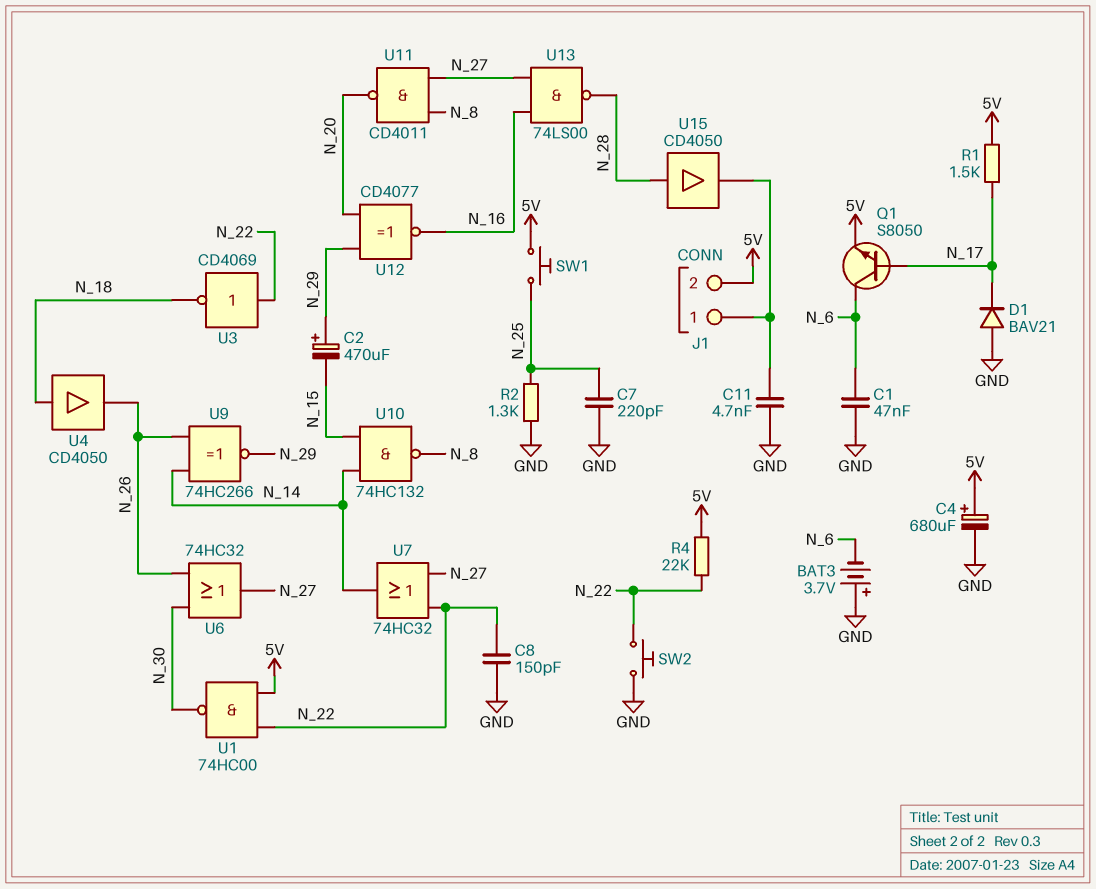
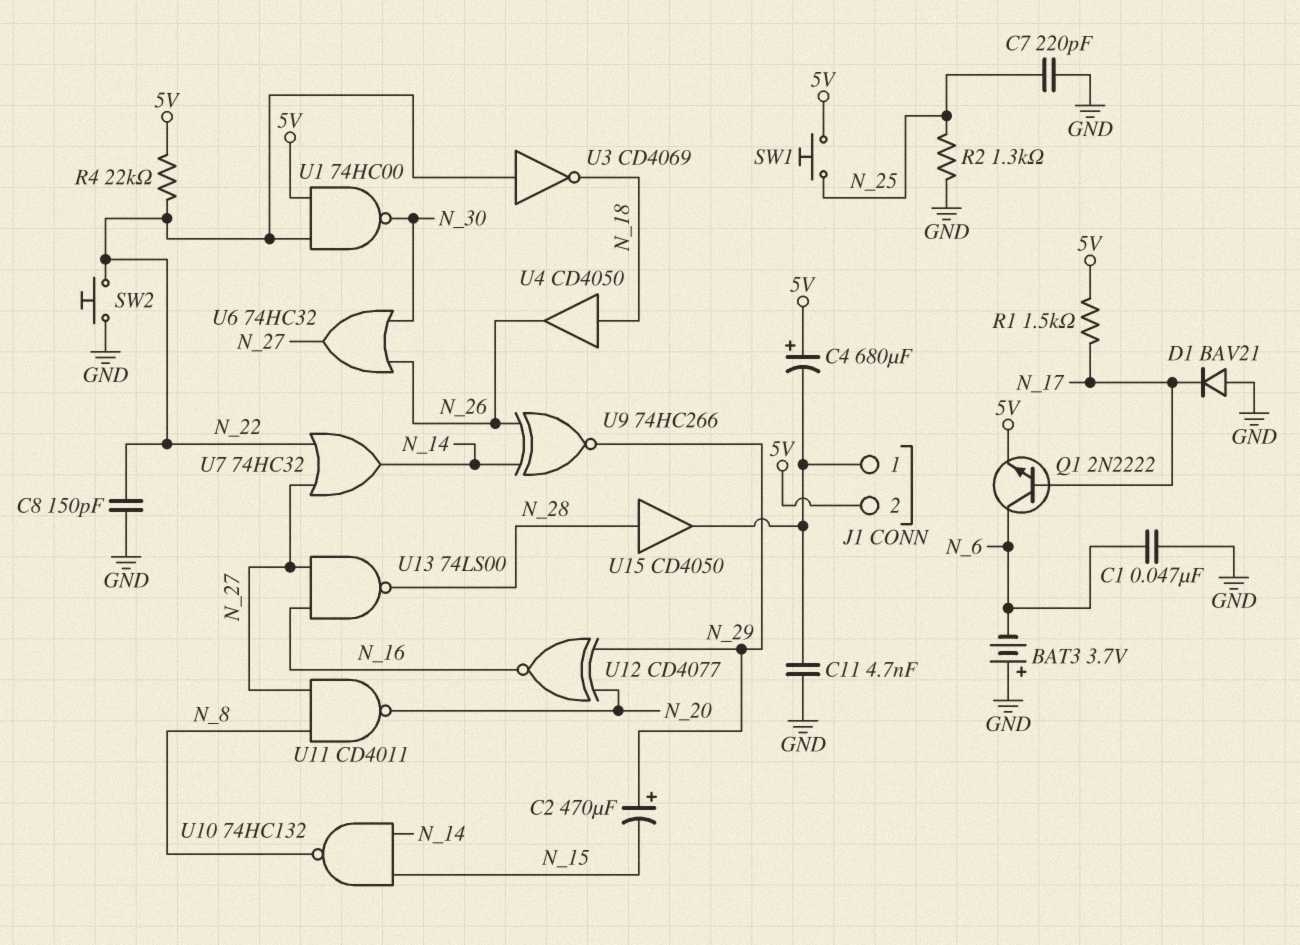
C4: 680uF (plus 5V, minus GND) -> 680uF (plus 5V, minus J1/1)
Q1: NPN S8050 (B N_17, C N_6, E 5V) -> NPN 2N2222 (B N_17, C N_6, E 5V)

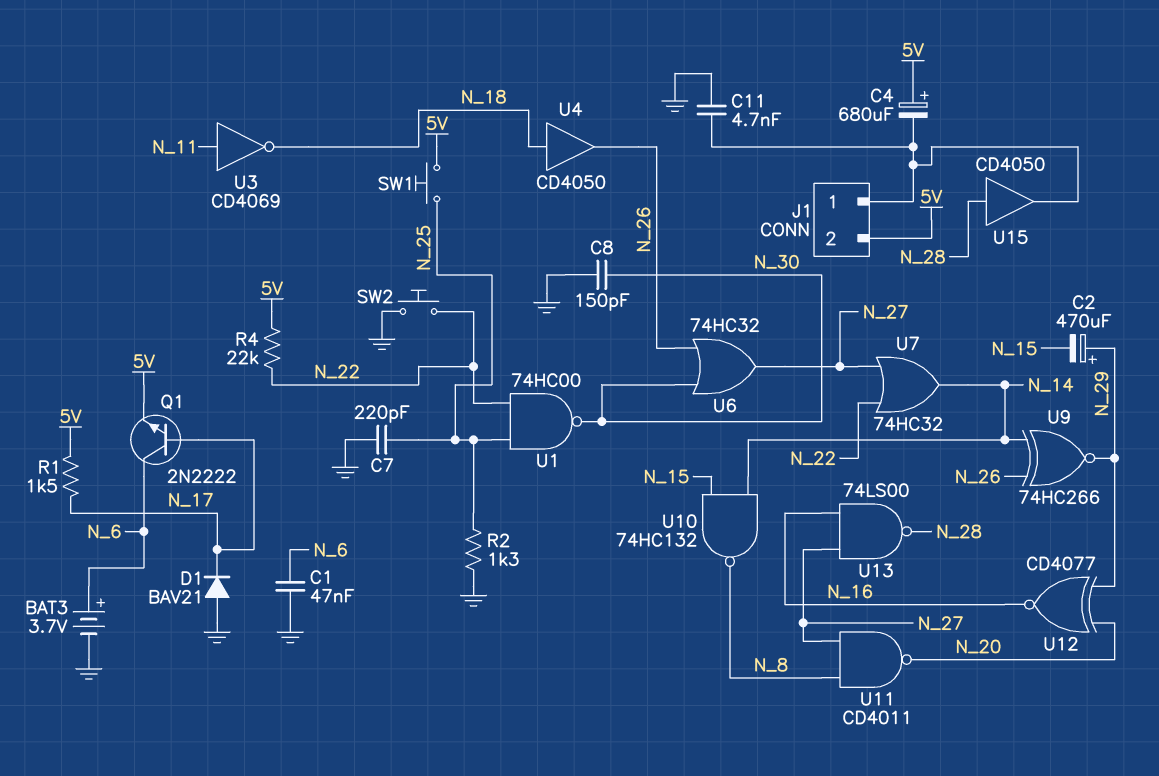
BAT3: 3.7V (plus GND, minus N_6) -> 3.7V (plus N_6, minus GND)
C8: 150pF (GND, N_22) -> 150pF (GND, N_30)
U1: NAND 74HC00 (in 5V, in N_22, out N_30) -> NAND 74HC00 (in N_22, in N_25, out N_30)
U3: NOT CD4069 (in N_22, out N_18) -> NOT CD4069 (in N_11, out N_18)

